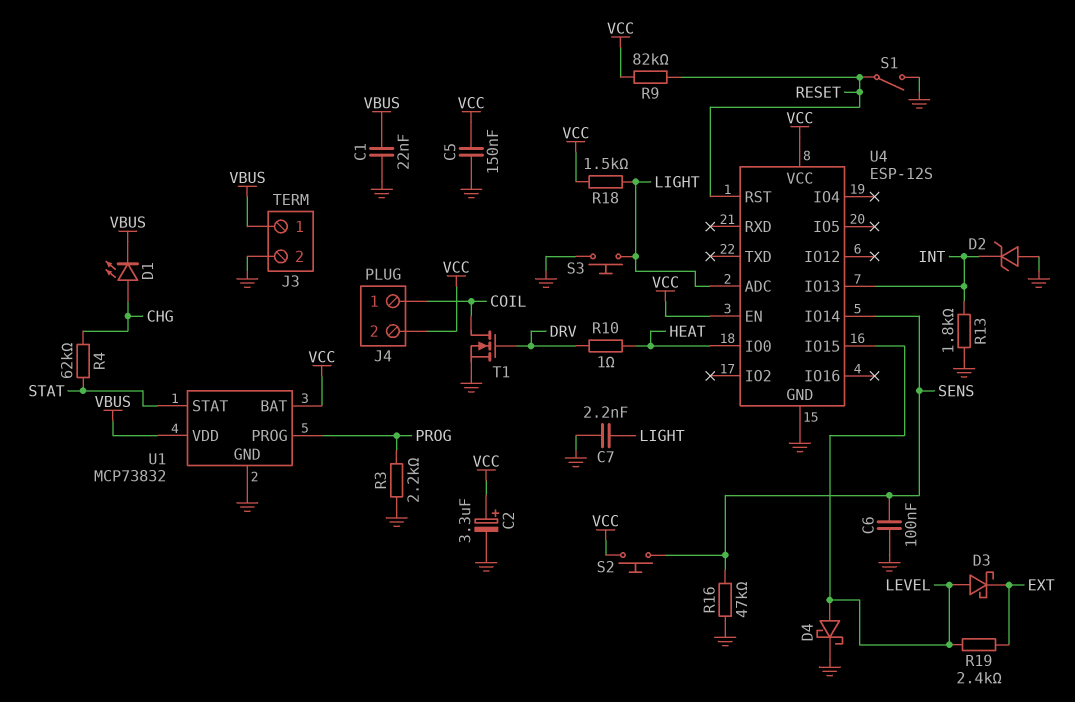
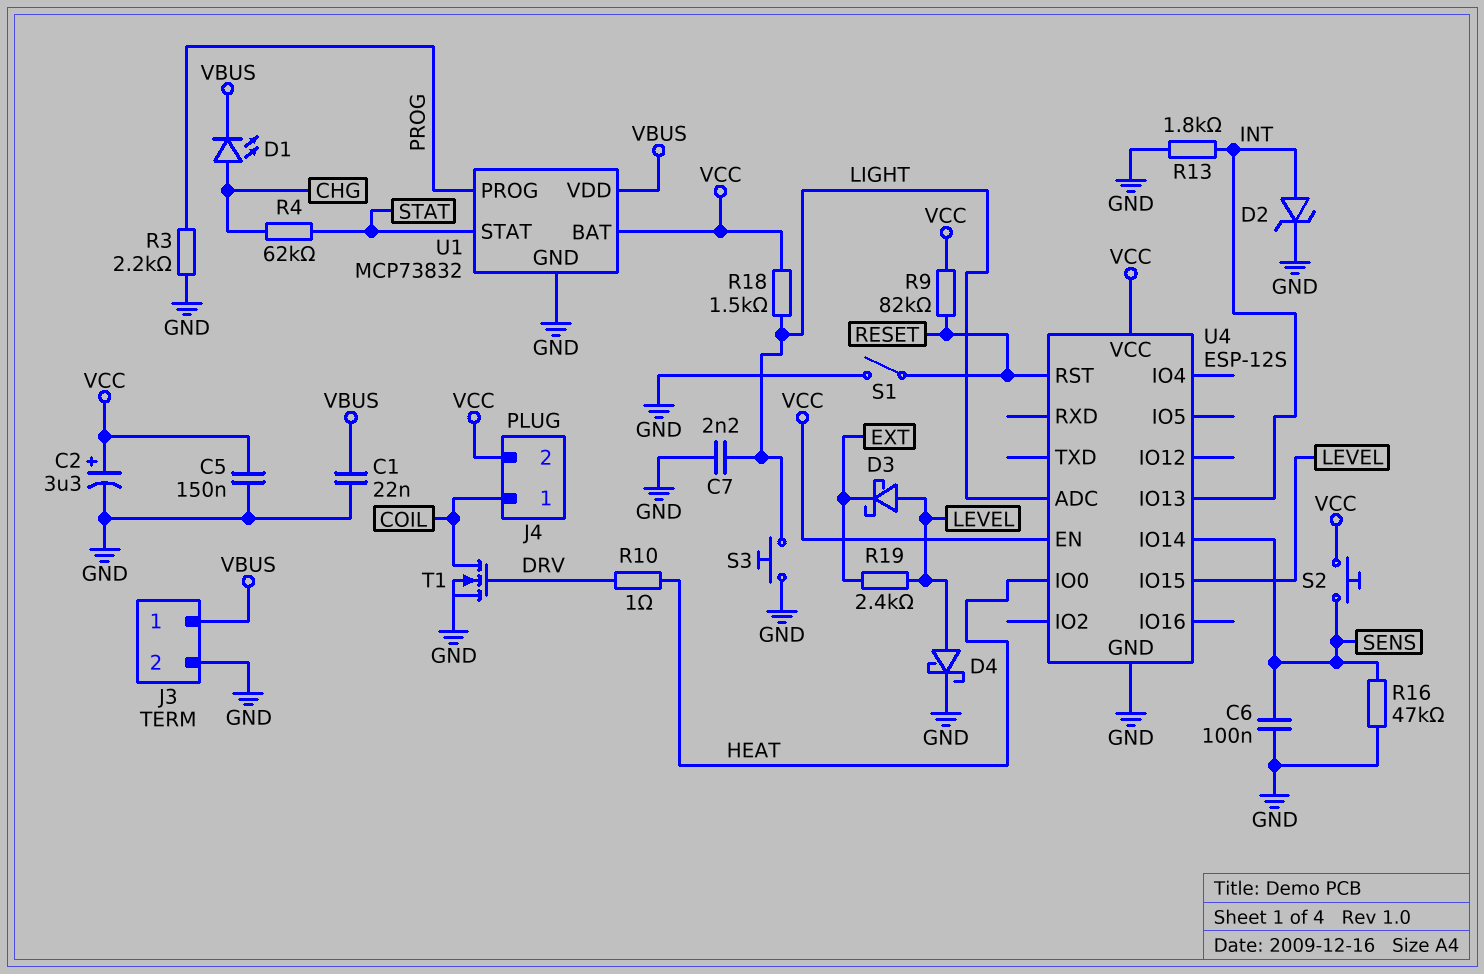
D2: zener (A GND, K INT) -> zener (A INT, K GND)

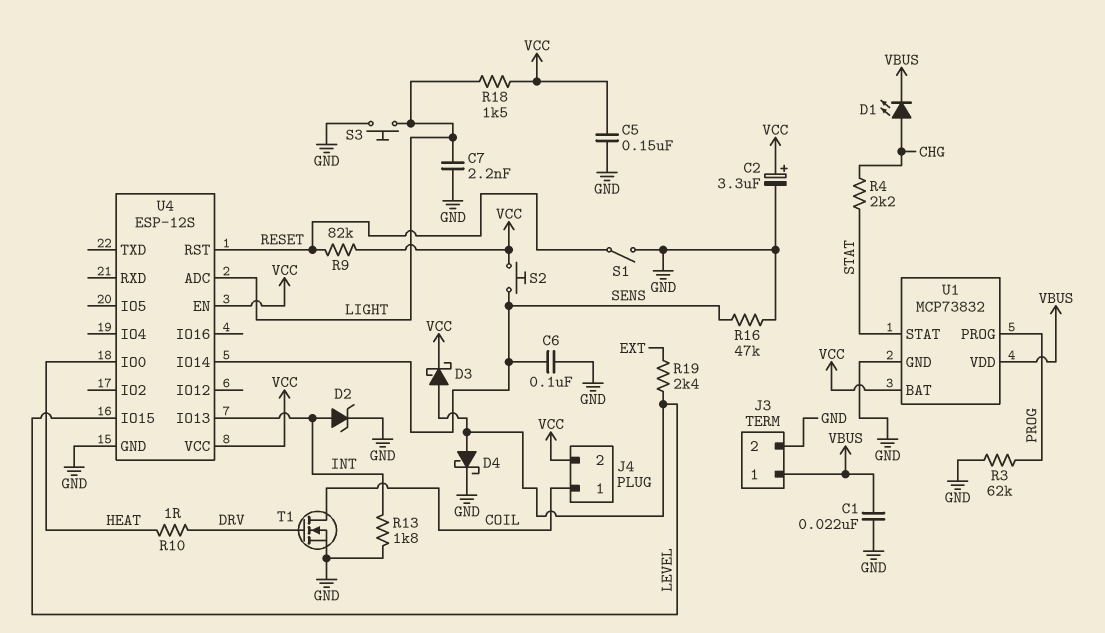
D3: schottky (A LEVEL, K EXT) -> schottky (A LEVEL, K VCC)
R3: 2.2k (GND, PROG) -> 62k (GND, PROG)
R4: 62k (CHG, STAT) -> 2.2k (CHG, STAT)

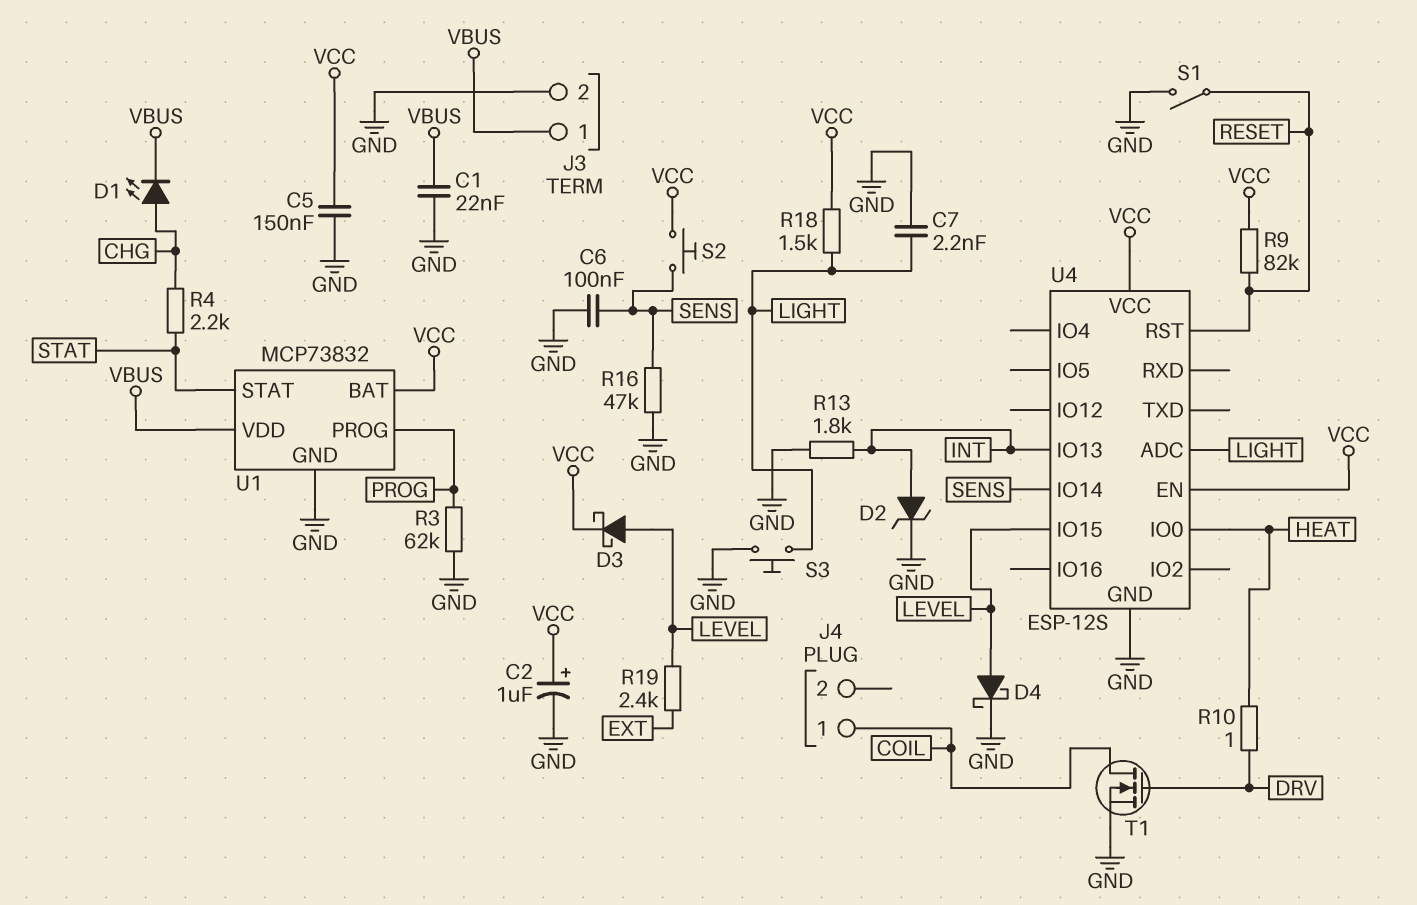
C2: 3.3uF (plus VCC, minus GND) -> 1uF (plus VCC, minus GND)
J4 pin 2: VCC -> none

